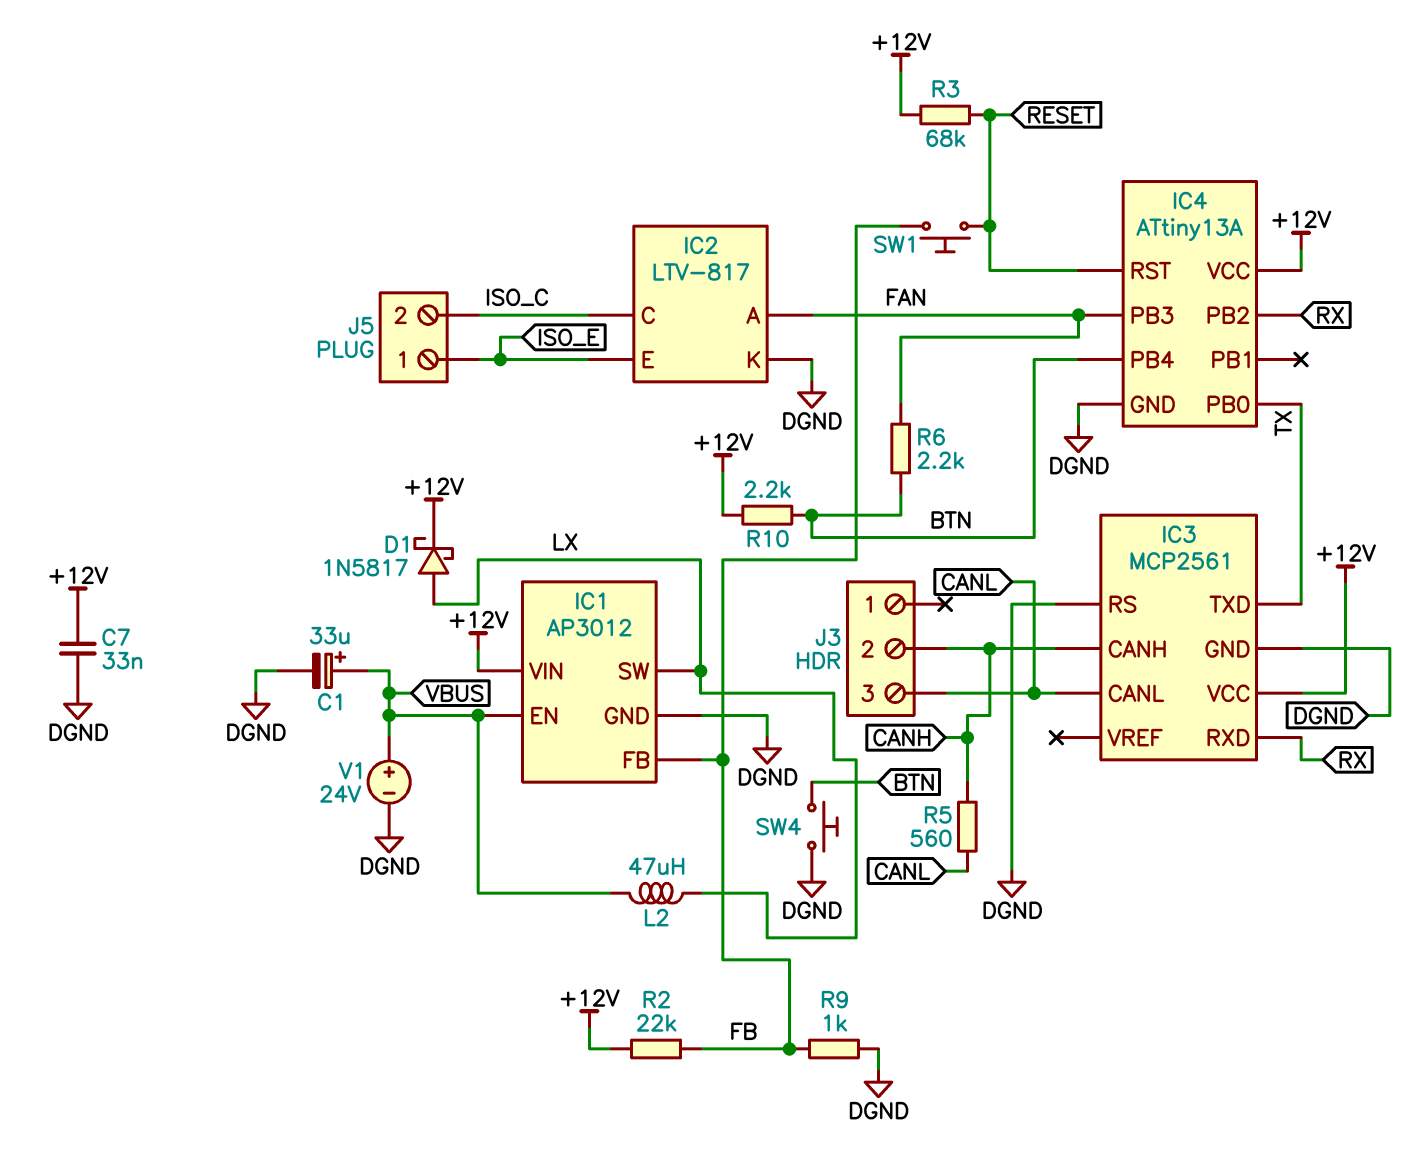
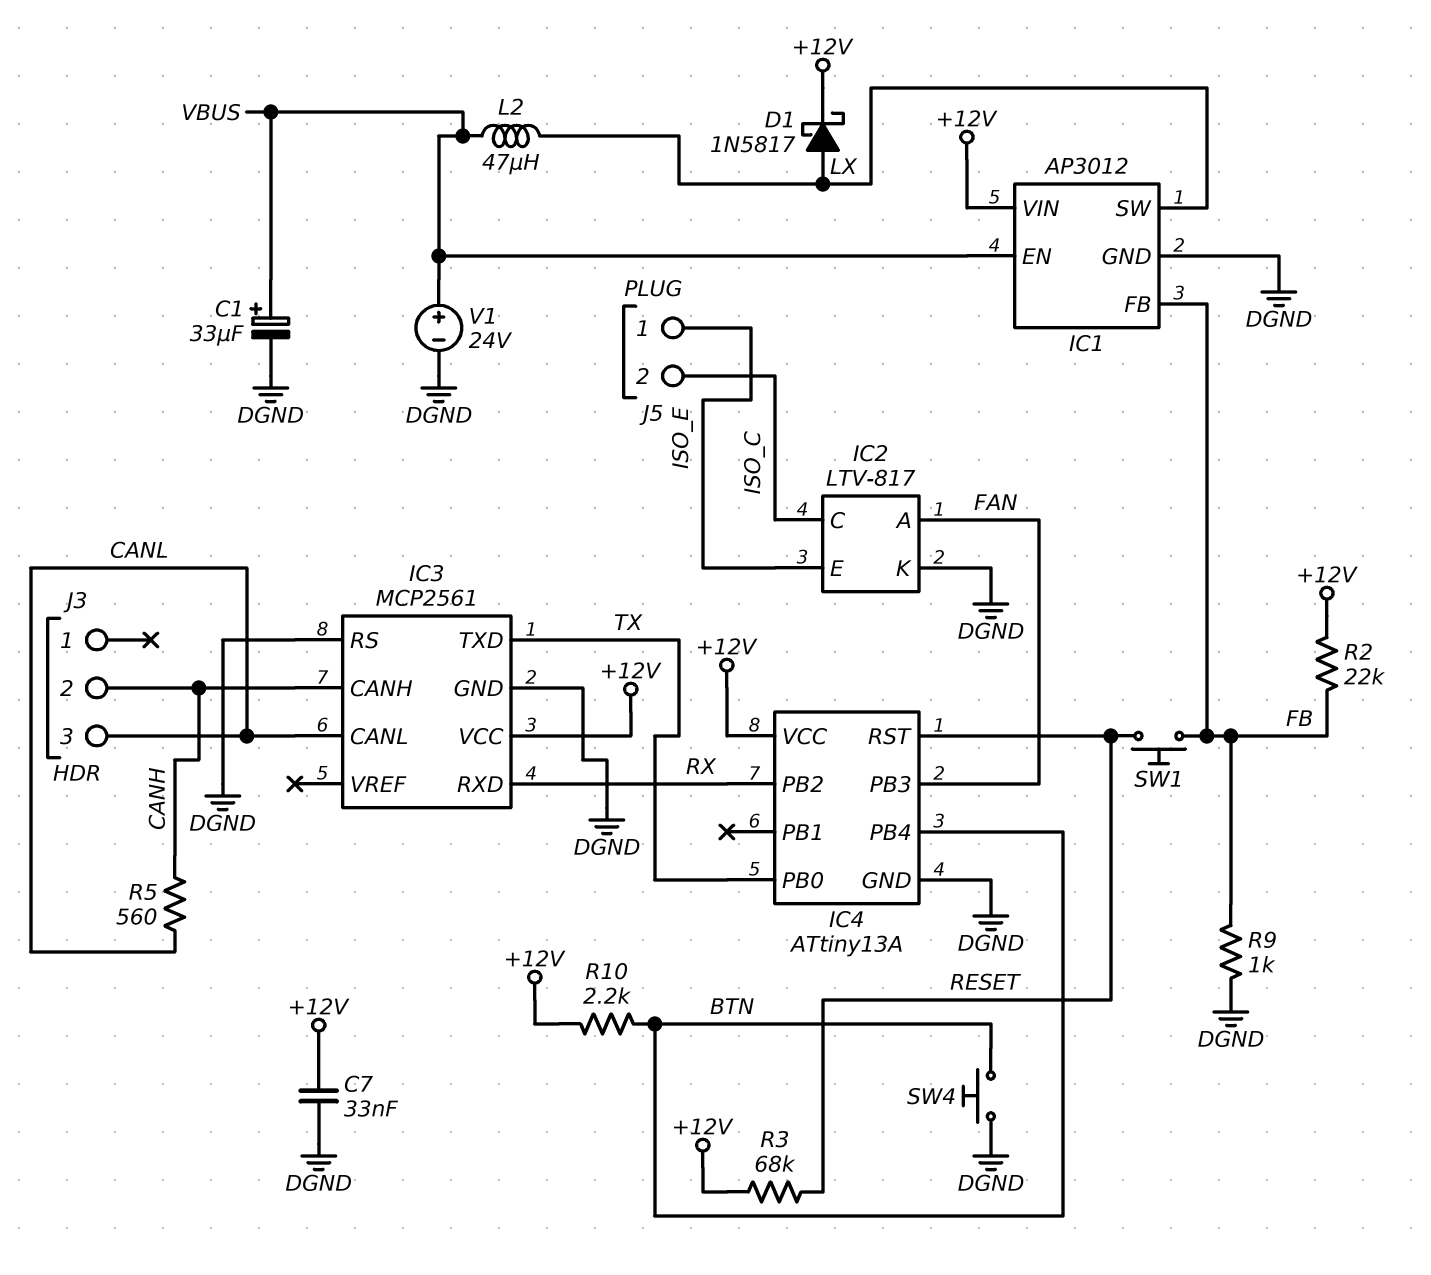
R6: 2.2k (BTN, FAN) -> none

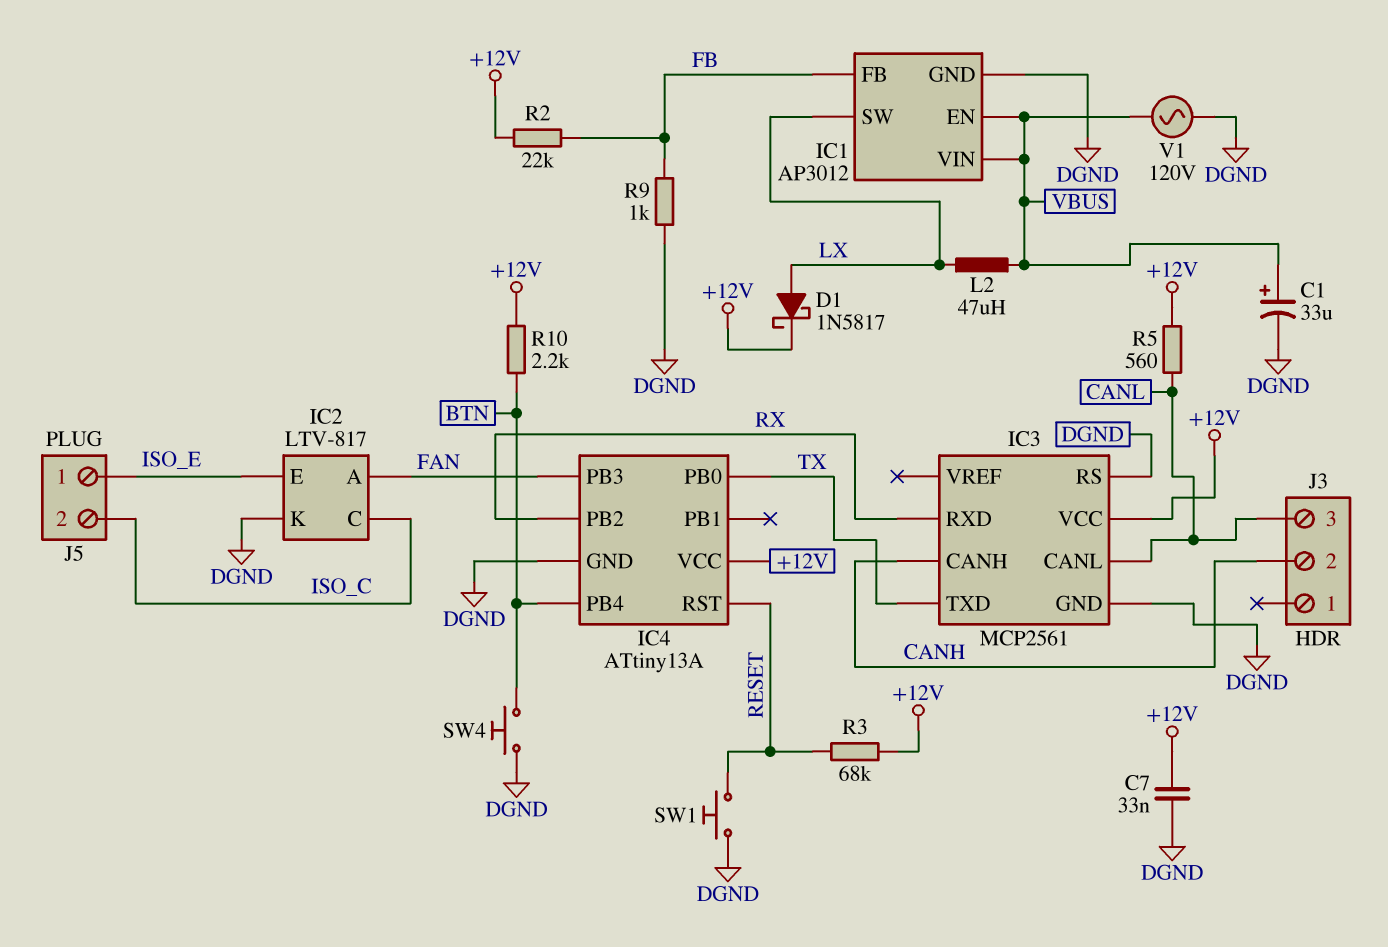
IC1 pin VIN: +12V -> VBUS
R5: 560 (CANH, CANL) -> 560 (+12V, CANL)
SW1: button (FB, RESET) -> button (DGND, RESET)
V1: 24V (plus VBUS, minus DGND) -> AC 120V (DGND, VBUS)

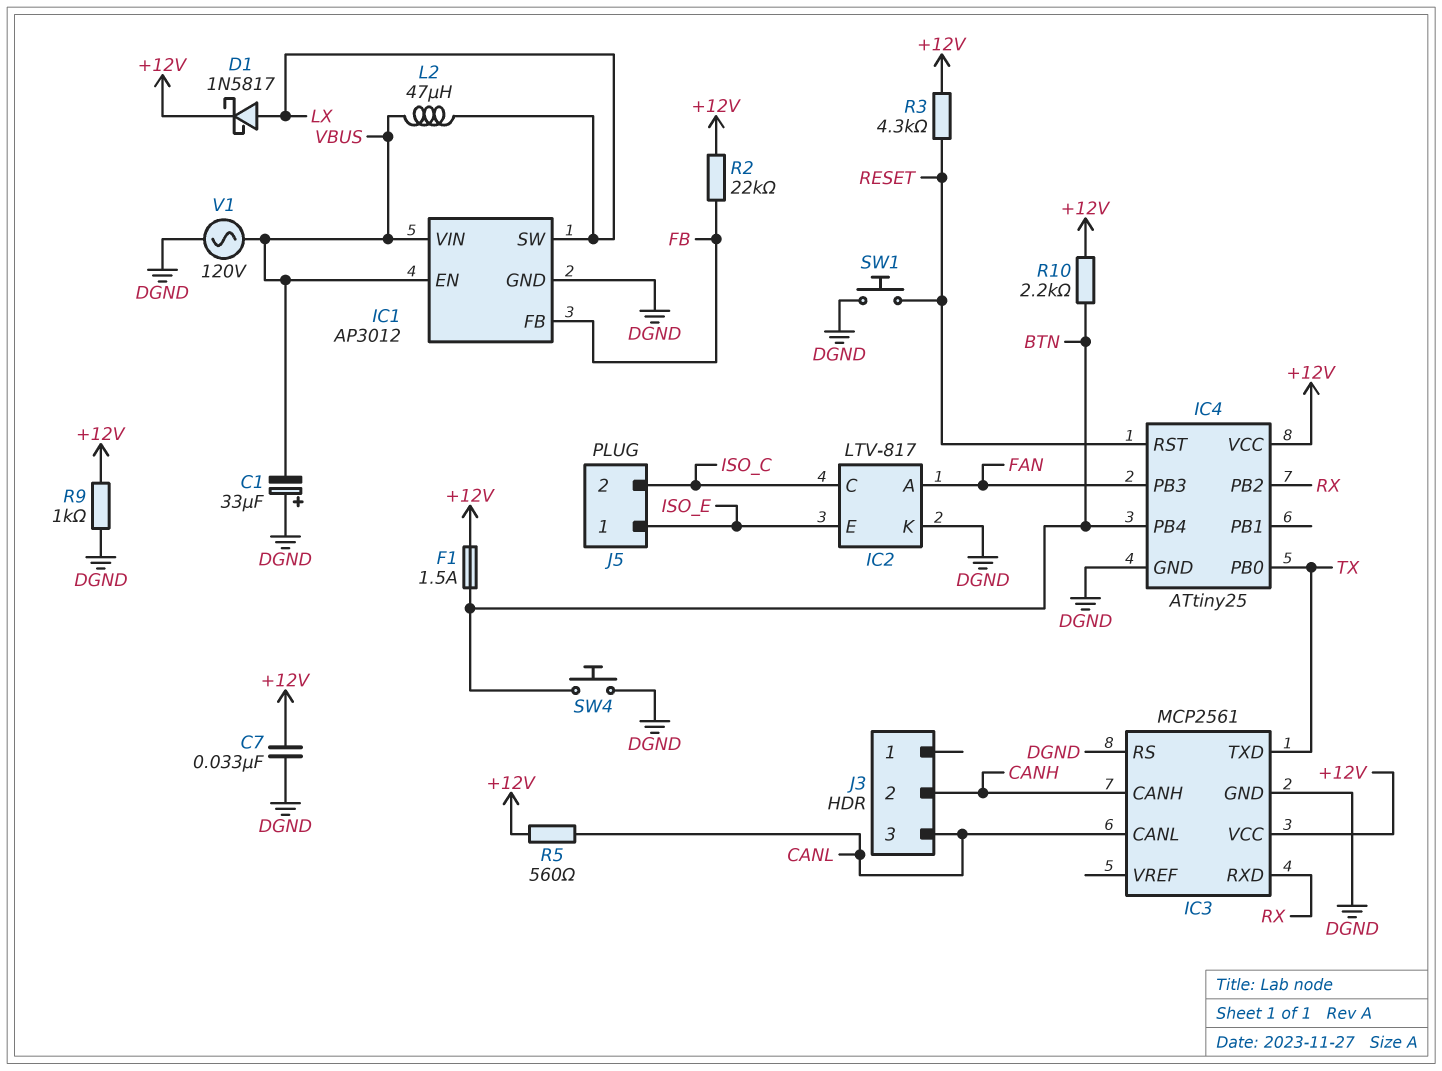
C1: 33uF (plus VBUS, minus DGND) -> 33uF (plus DGND, minus VBUS)
F1: none -> 1.5A (+12V, BTN)
IC4: ATtiny13A -> ATtiny25
R3: 68k (+12V, RESET) -> 4.3k (+12V, RESET)
R9: 1k (DGND, FB) -> 1k (+12V, DGND)

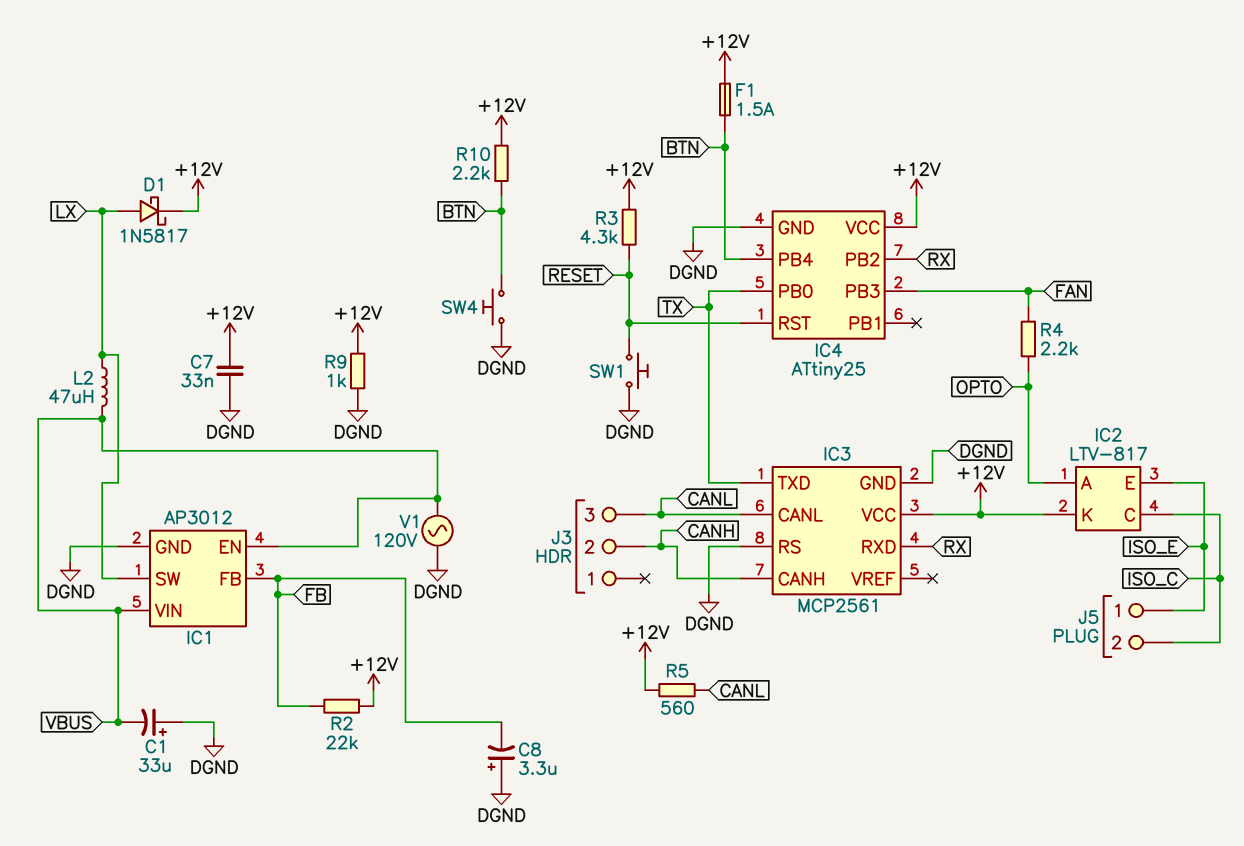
C8: none -> 3.3uF (plus DGND, minus FB)
IC2 pin A: FAN -> OPTO
IC2 pin K: DGND -> +12V
R4: none -> 2.2k (FAN, OPTO)

